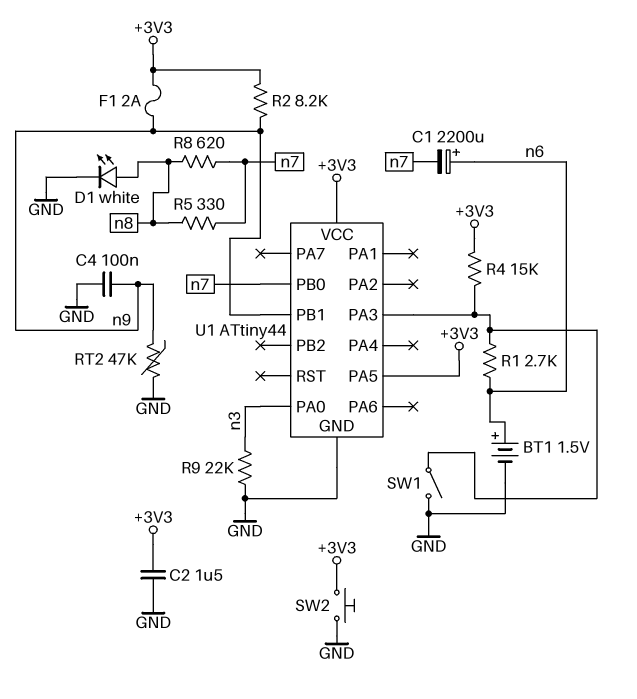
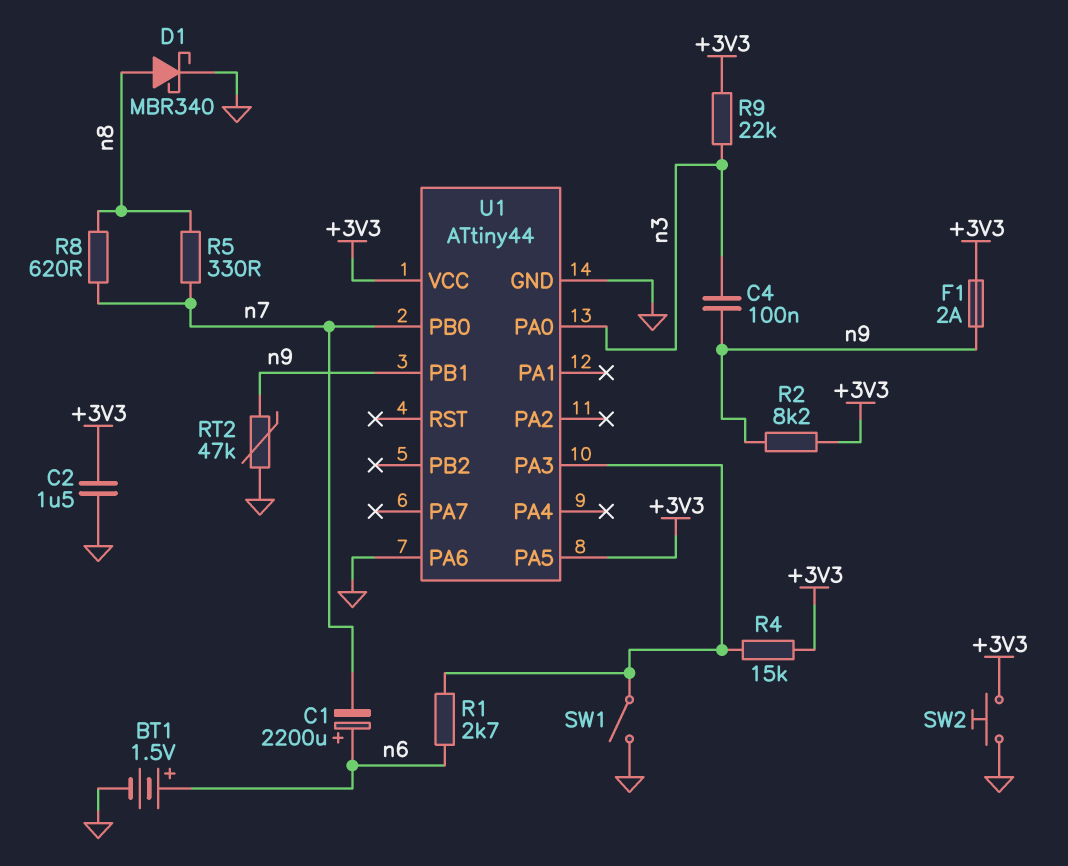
C4: 100nF (GND, n9) -> 100nF (n3, n9)
D1: LED white (A n8, K GND) -> schottky MBR340 (A n8, K GND)
R9: 22k (GND, n3) -> 22k (+3V3, n3)
U1 pin PA6: none -> GND

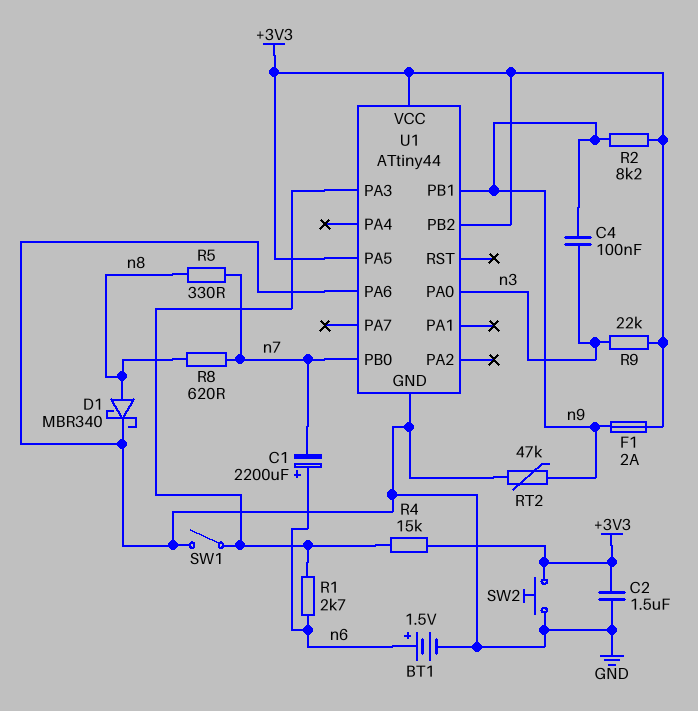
U1 pin PB2: none -> +3V3

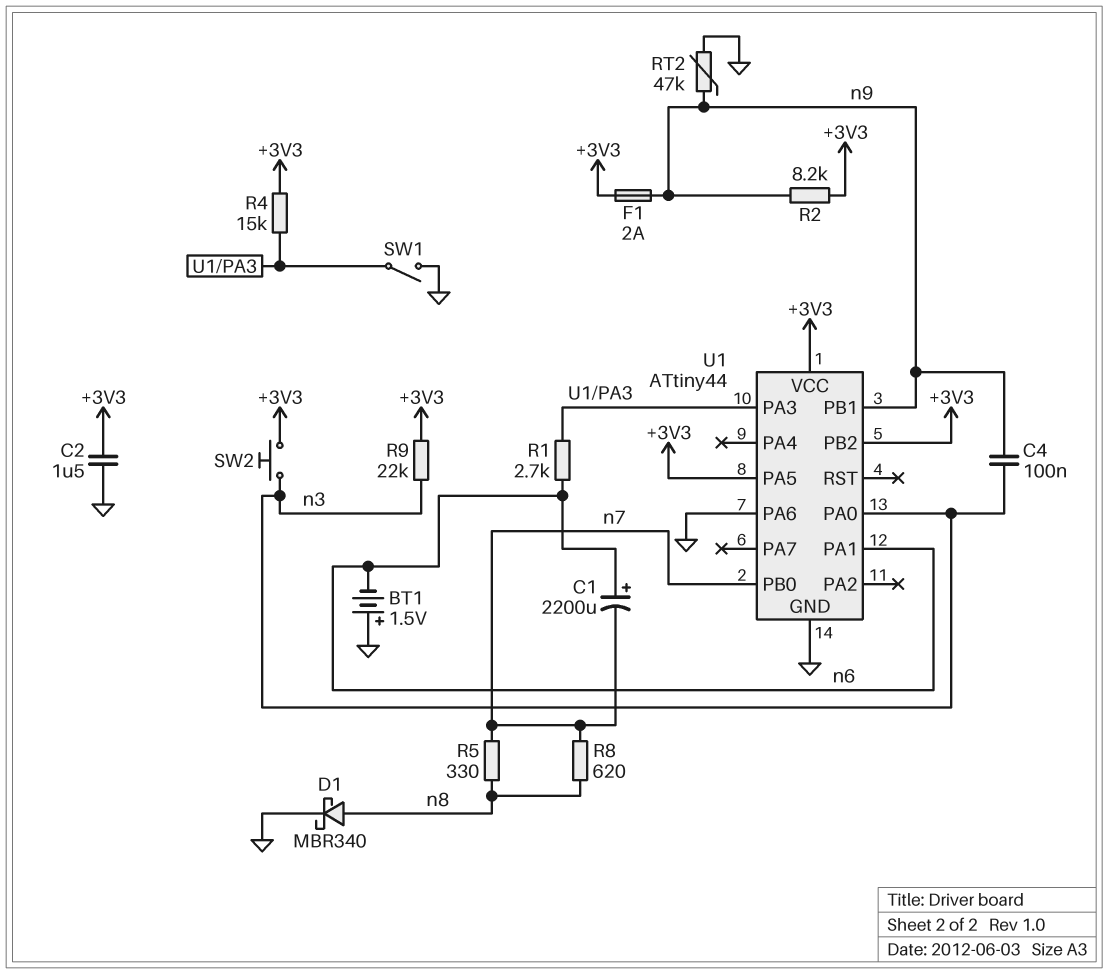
BT1: 1.5V (plus n6, minus GND) -> 1.5V (plus GND, minus n6)
SW2: button (+3V3, GND) -> button (+3V3, n3)
U1 pin PA1: none -> n6

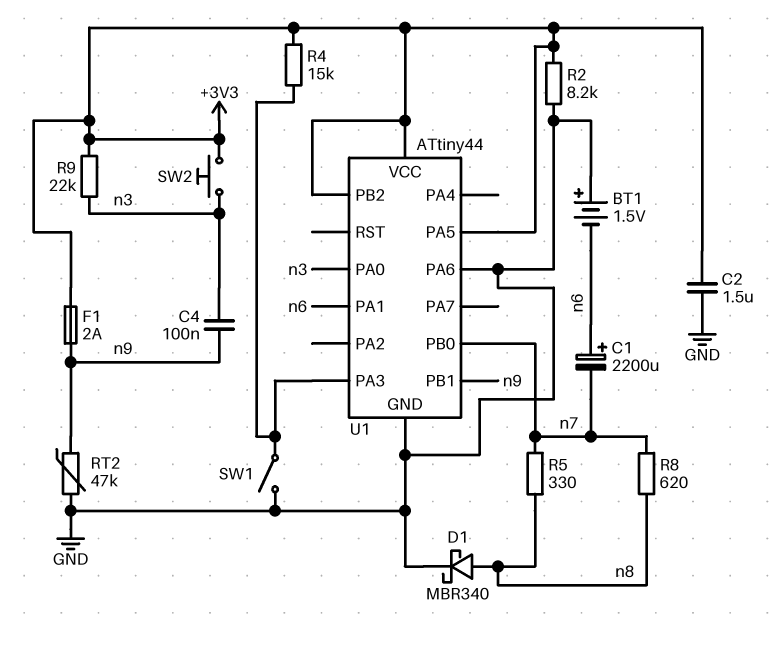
R1: 2.7k (U1/PA3, n6) -> none
R2: 8.2k (+3V3, n9) -> 8.2k (+3V3, GND)

